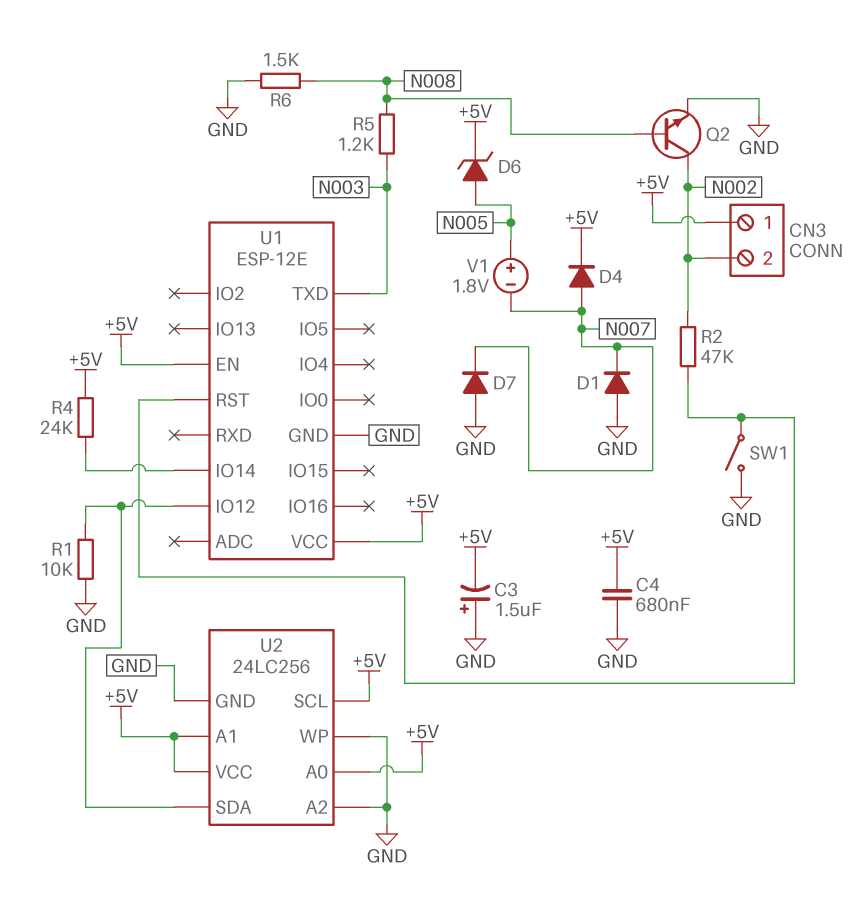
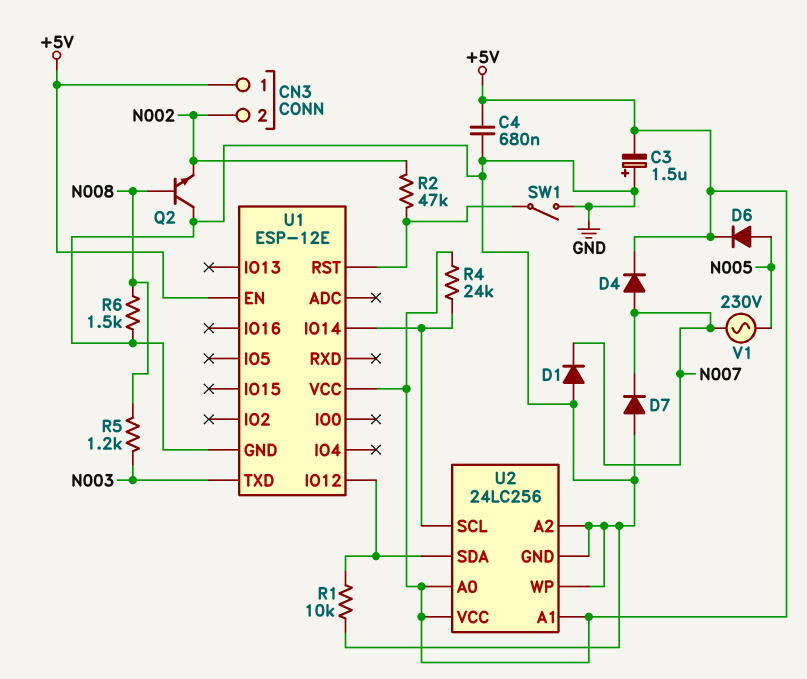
D6: zener (A N005, K +5V) -> diode (A N005, K +5V)
Q2: NPN (B N008, C N002, E GND) -> NPN (B N008, C GND, E N002)
U2 pin SCL: +5V -> U1/IO14
V1: 1.8V (plus N005, minus N007) -> AC 230V (N005, N007)

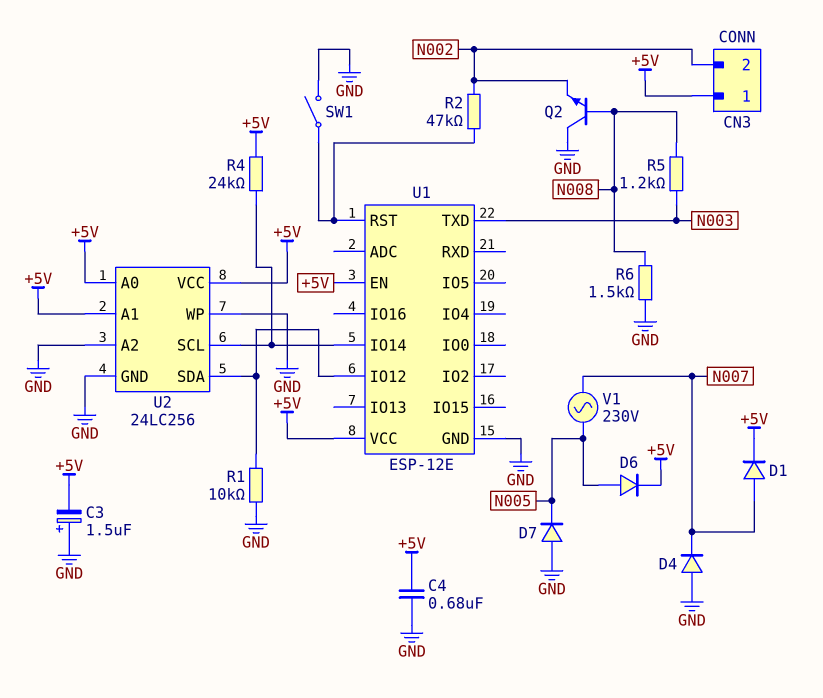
D1: diode (A GND, K N007) -> diode (A N007, K +5V)
D4: diode (A N007, K +5V) -> diode (A GND, K N007)
D7: diode (A GND, K N007) -> diode (A GND, K N005)

